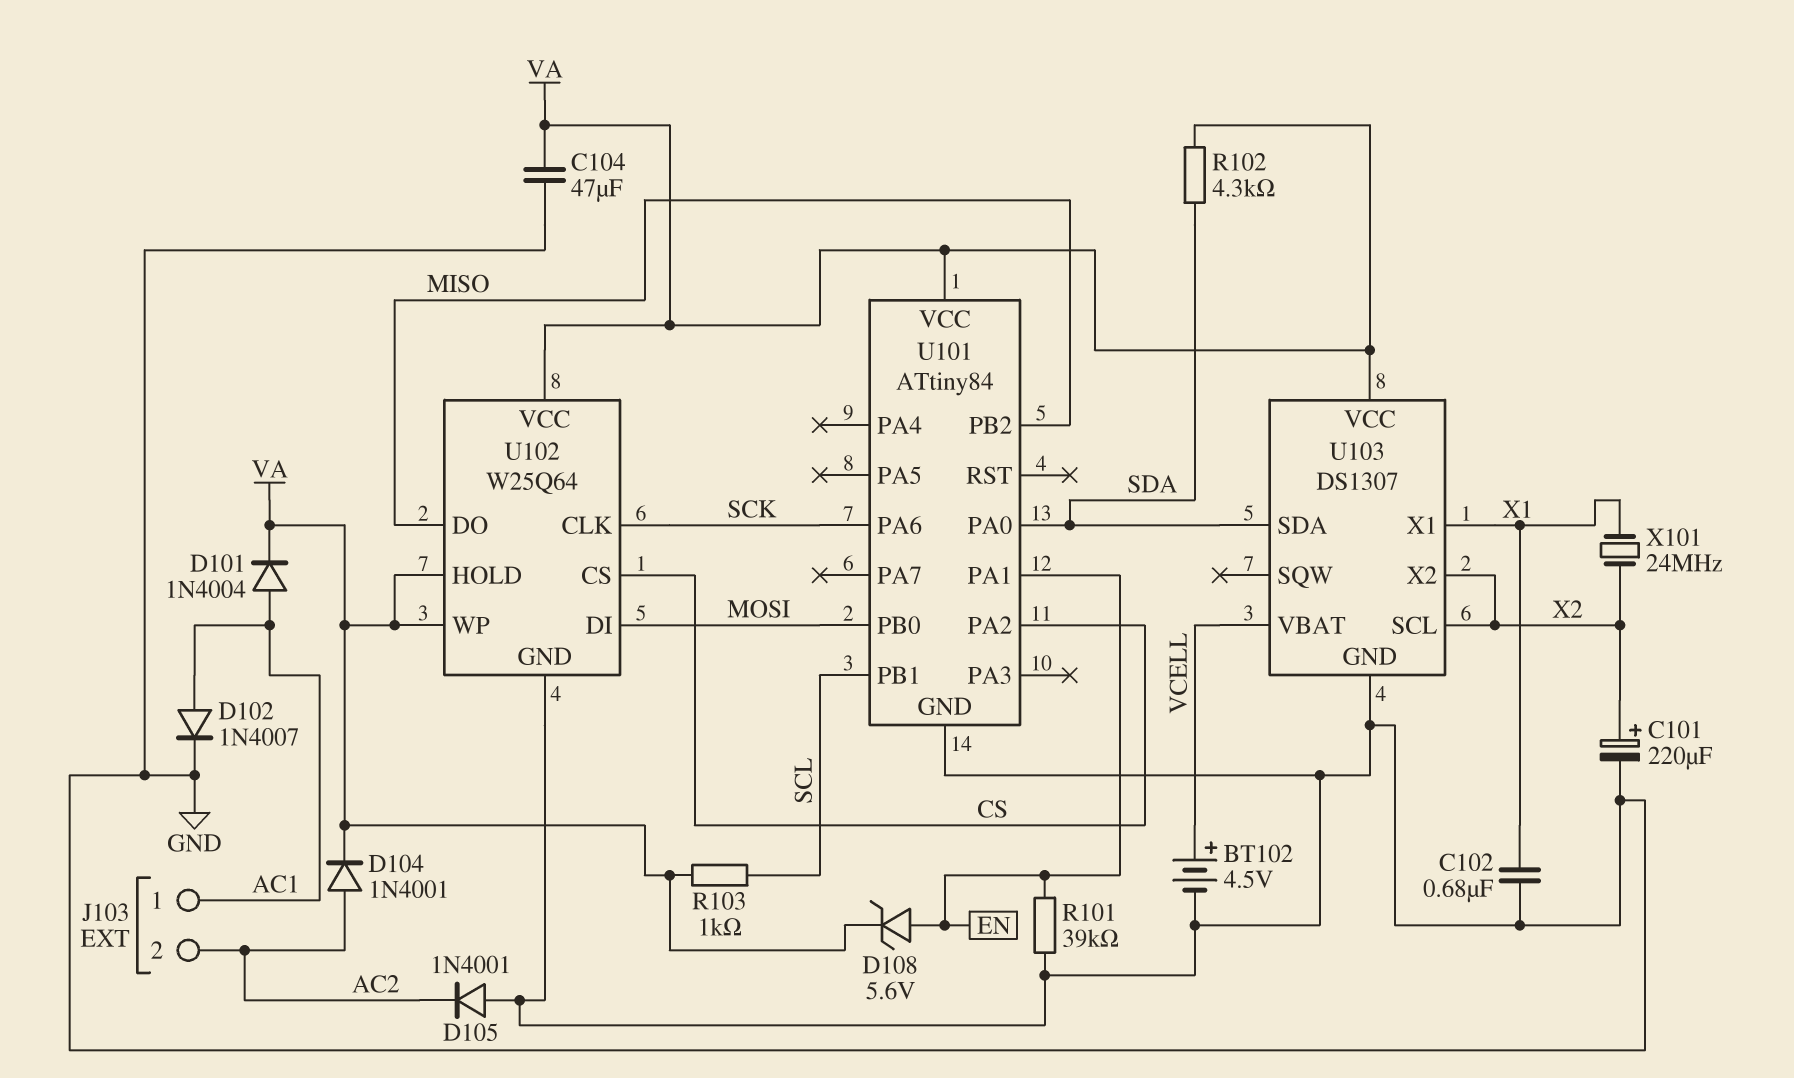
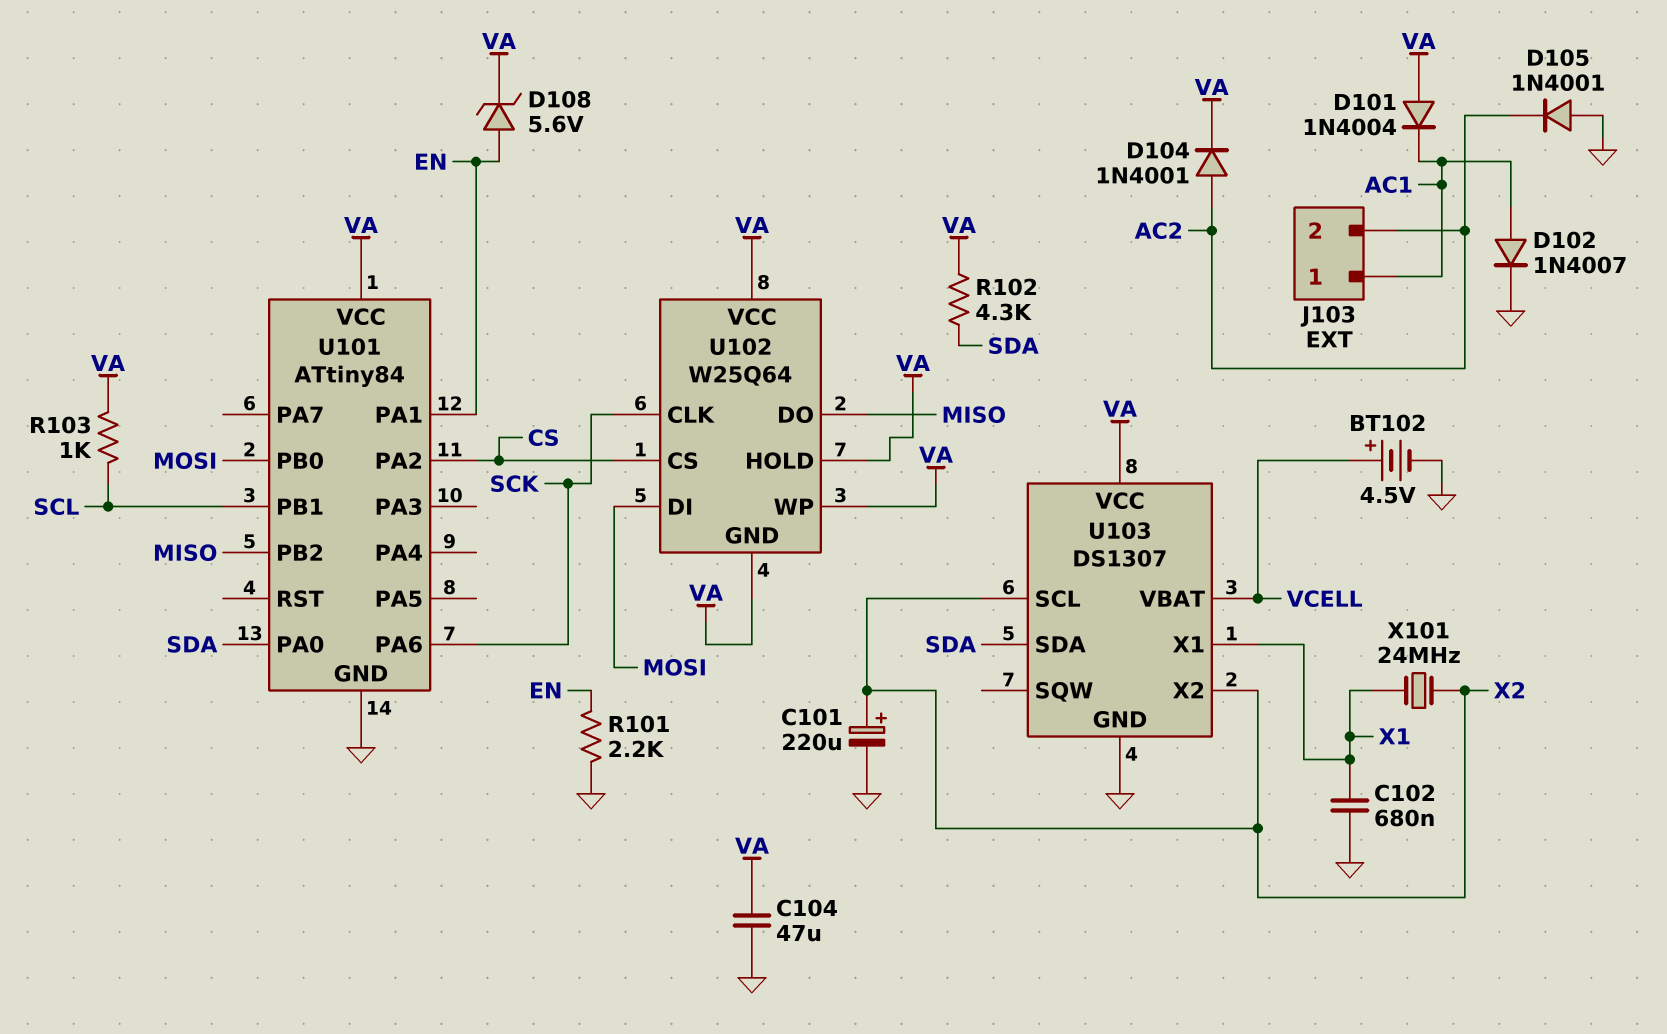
D101: diode 1N4004 (A AC1, K VA) -> diode 1N4004 (A VA, K AC1)
R101: 39k (EN, GND) -> 2.2k (EN, GND)
U102 pin GND: GND -> VA

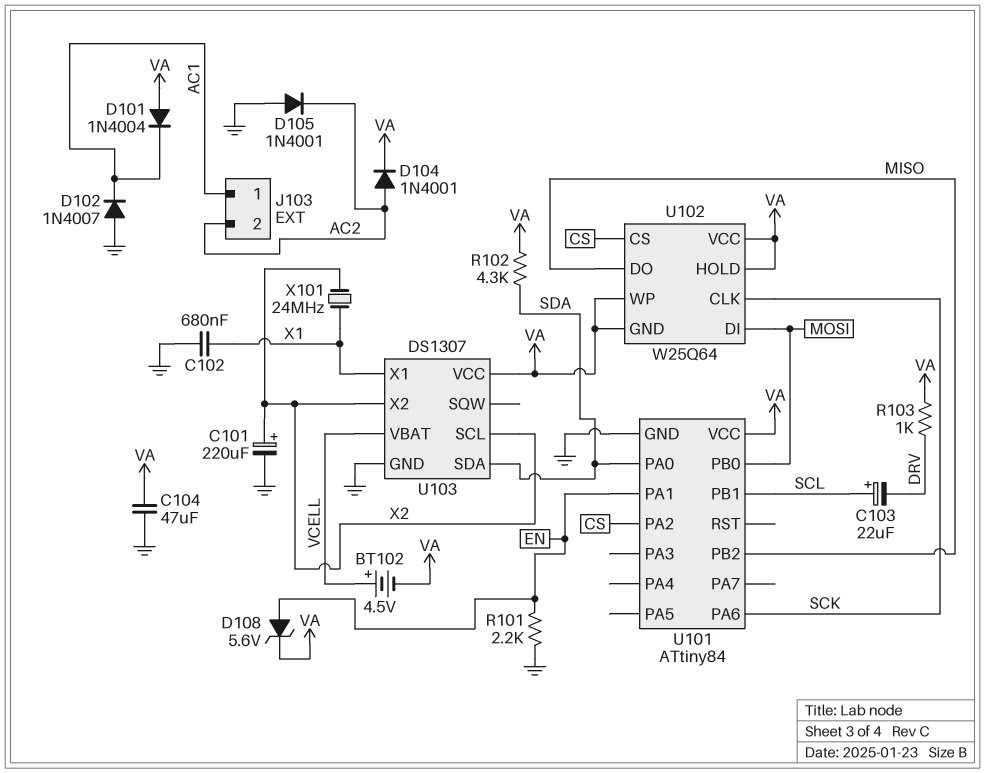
BT102: 4.5V (plus VCELL, minus GND) -> 4.5V (plus VCELL, minus VA)
C103: none -> 22uF (plus SCL, minus DRV)
D102: diode 1N4007 (A AC1, K GND) -> diode 1N4007 (A GND, K AC1)
R103: 1k (SCL, VA) -> 1k (DRV, VA)

